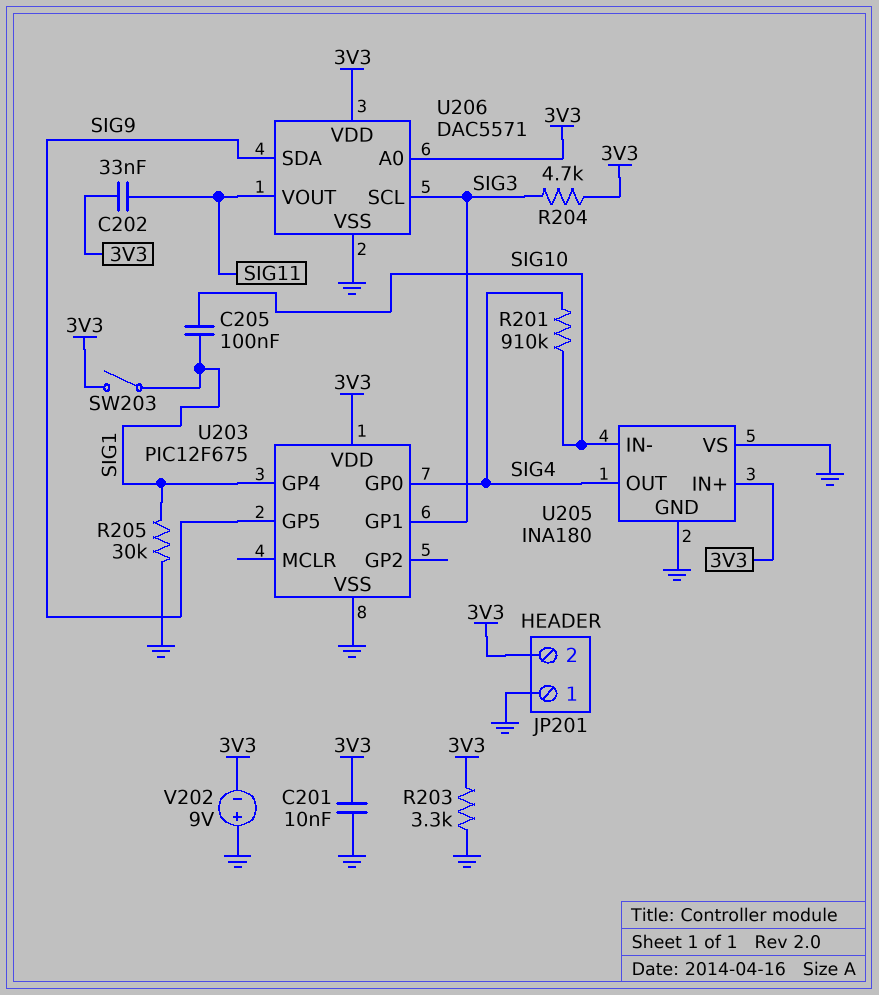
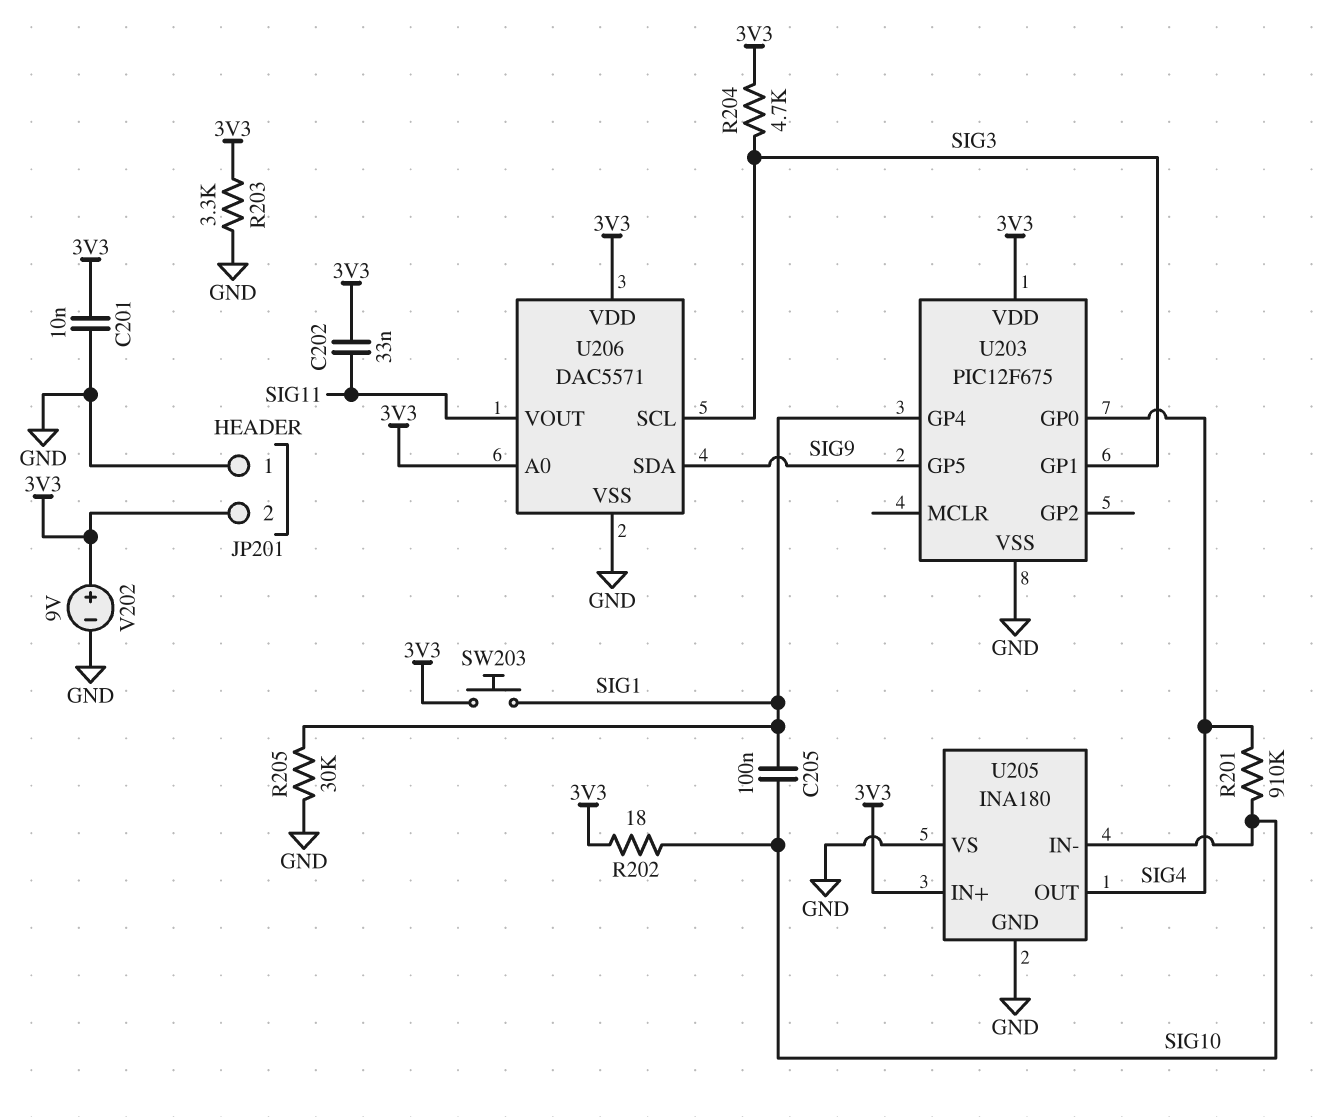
R202: none -> 18 (3V3, SIG10)
SW203: switch (3V3, SIG1) -> button (3V3, SIG1)
V202: 9V (plus GND, minus 3V3) -> 9V (plus 3V3, minus GND)

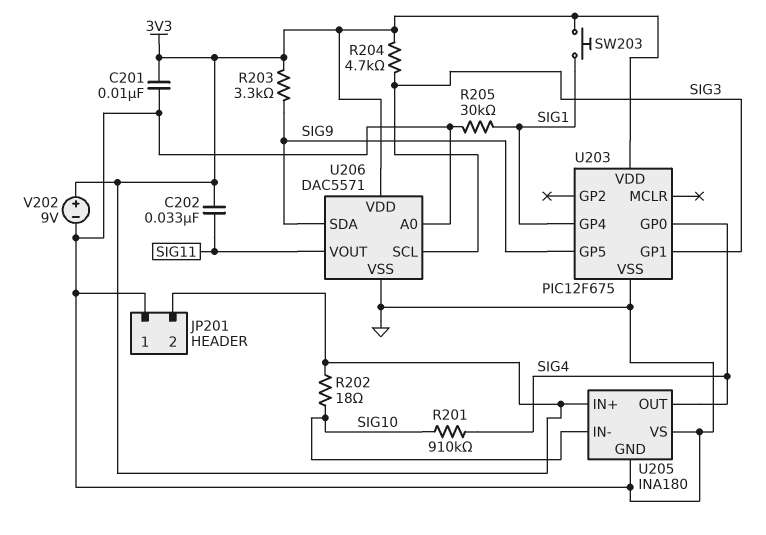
C205: 100nF (SIG1, SIG10) -> none
R203: 3.3k (3V3, GND) -> 3.3k (3V3, SIG9)
U206 pin A0: 3V3 -> GND

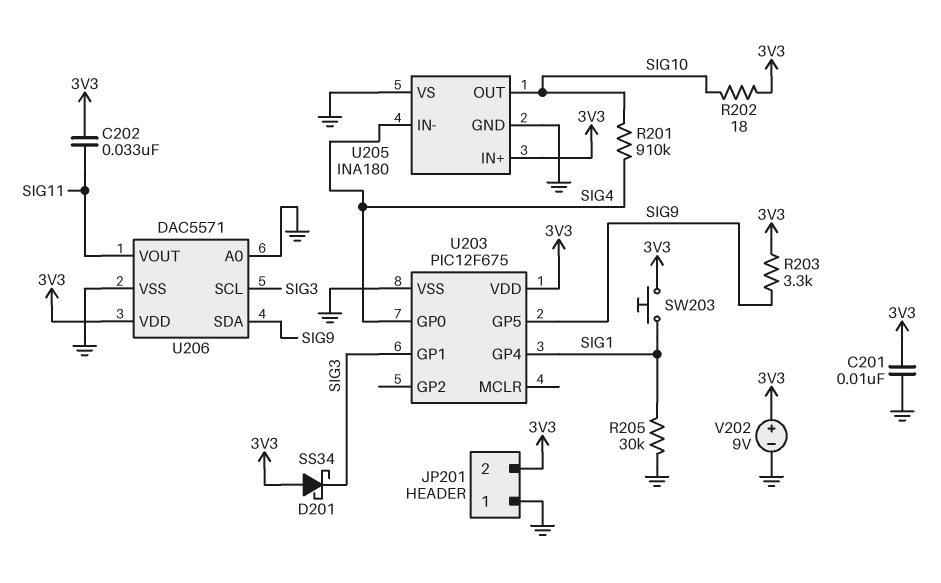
D201: none -> schottky SS34 (A 3V3, K SIG3)
R204: 4.7k (3V3, SIG3) -> none
U205 pin IN-: SIG10 -> SIG4
U205 pin OUT: SIG4 -> SIG10

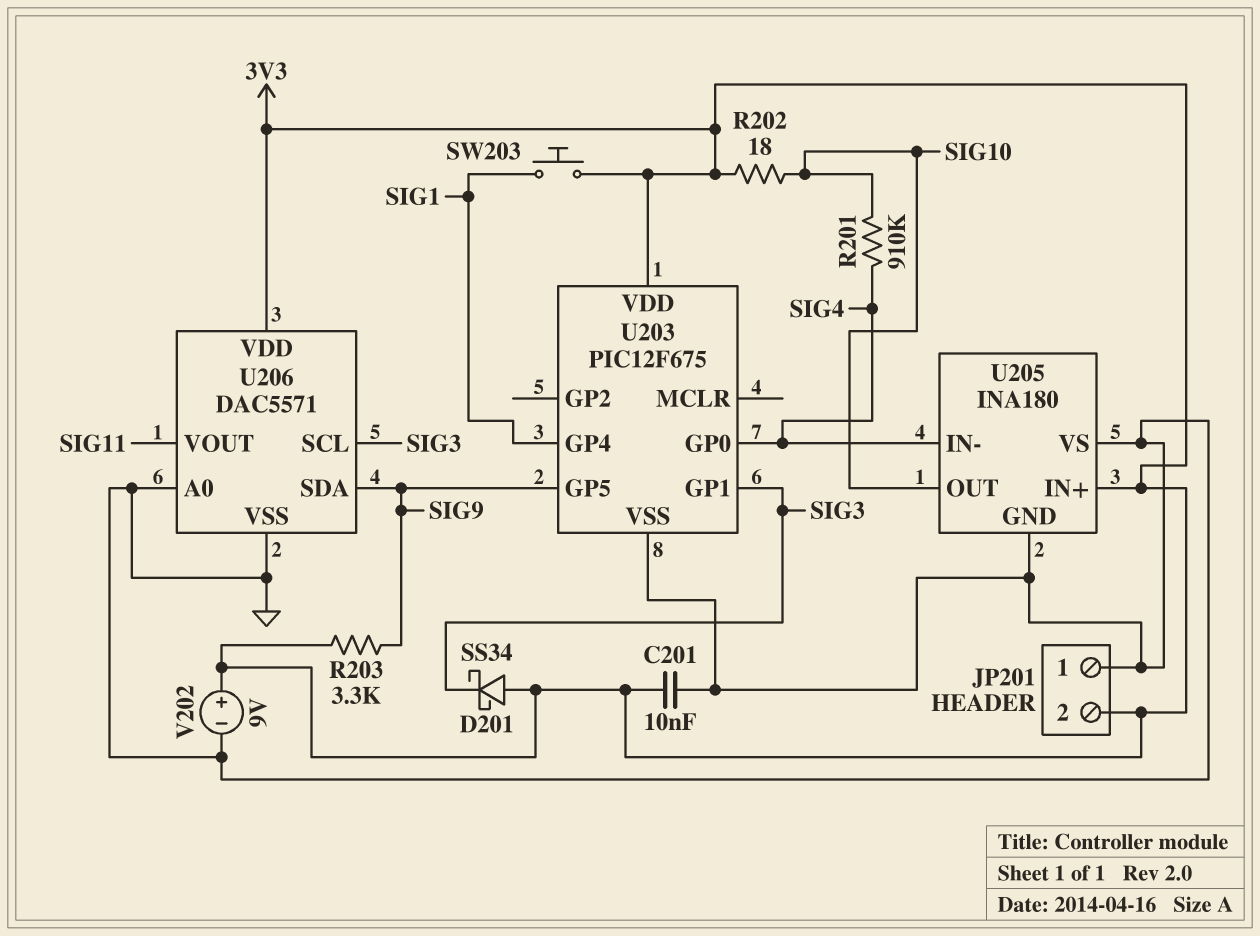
C202: 33nF (3V3, SIG11) -> none
R205: 30k (GND, SIG1) -> none

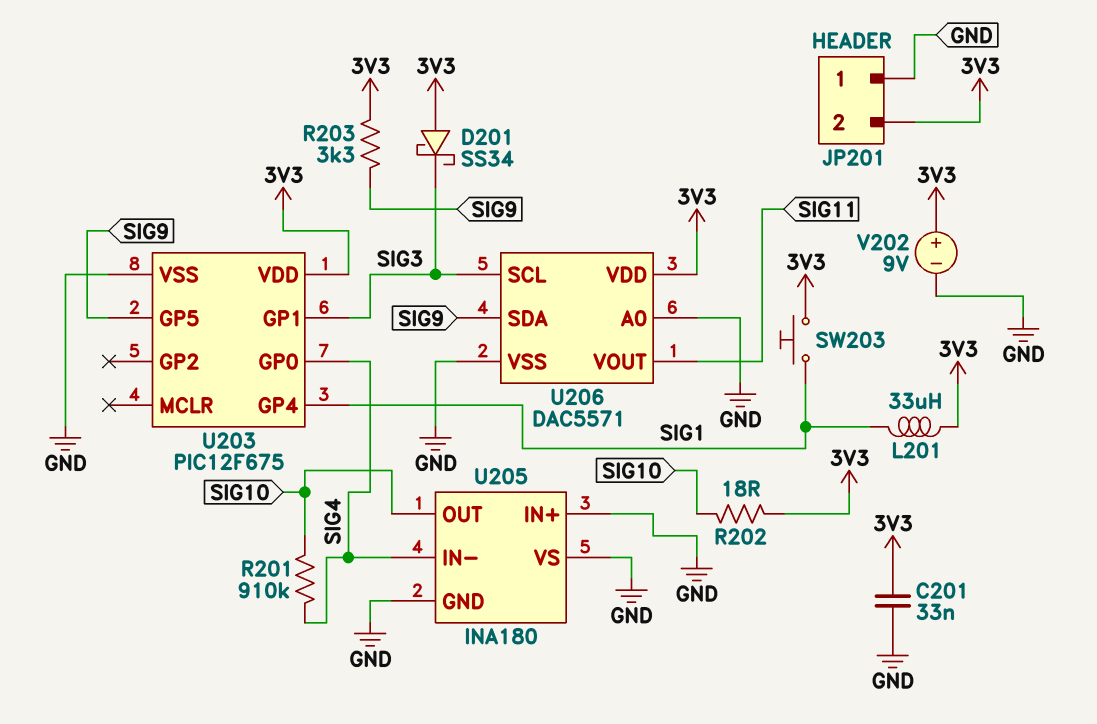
C201: 10nF (3V3, GND) -> 33nF (3V3, GND)
L201: none -> 33uH (3V3, SIG1)
U205 pin IN+: 3V3 -> GND

